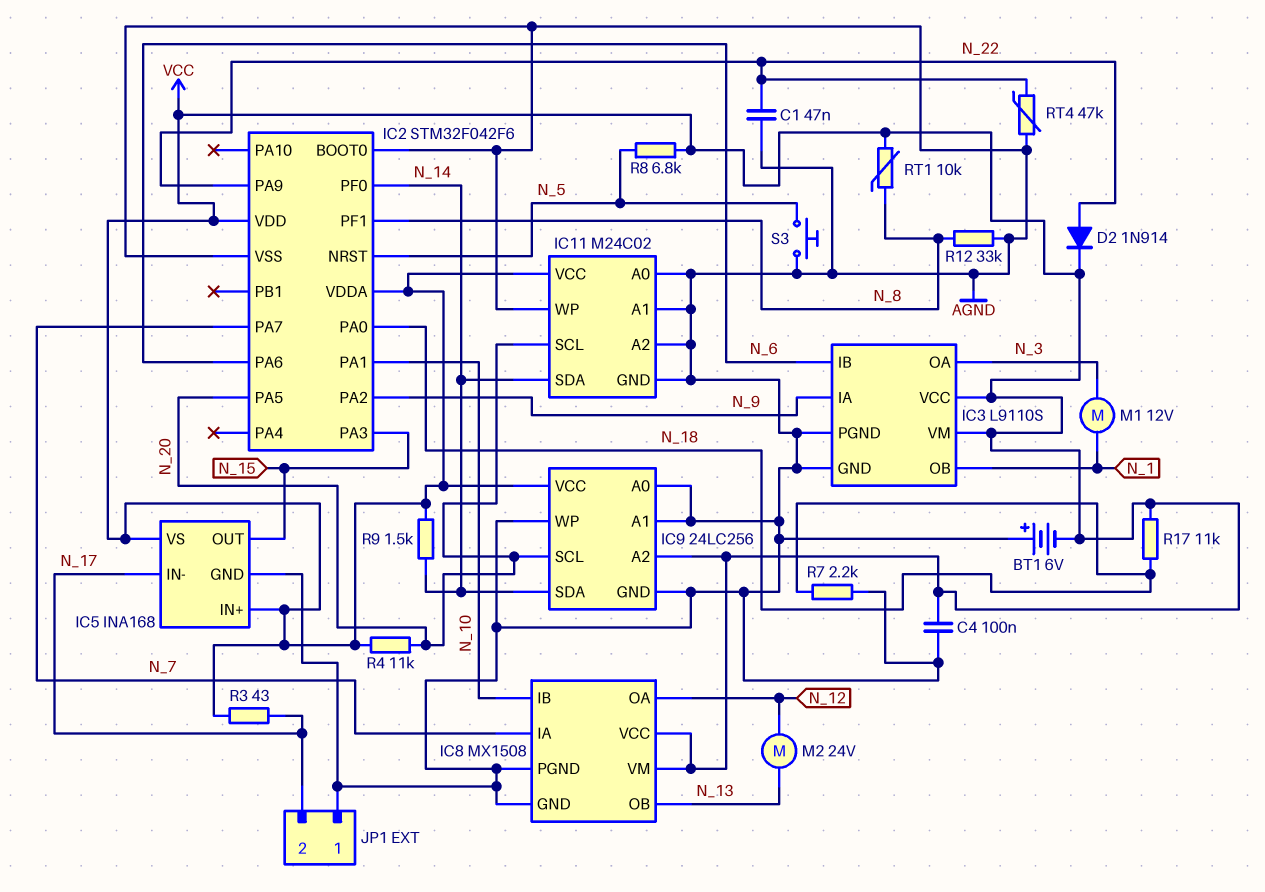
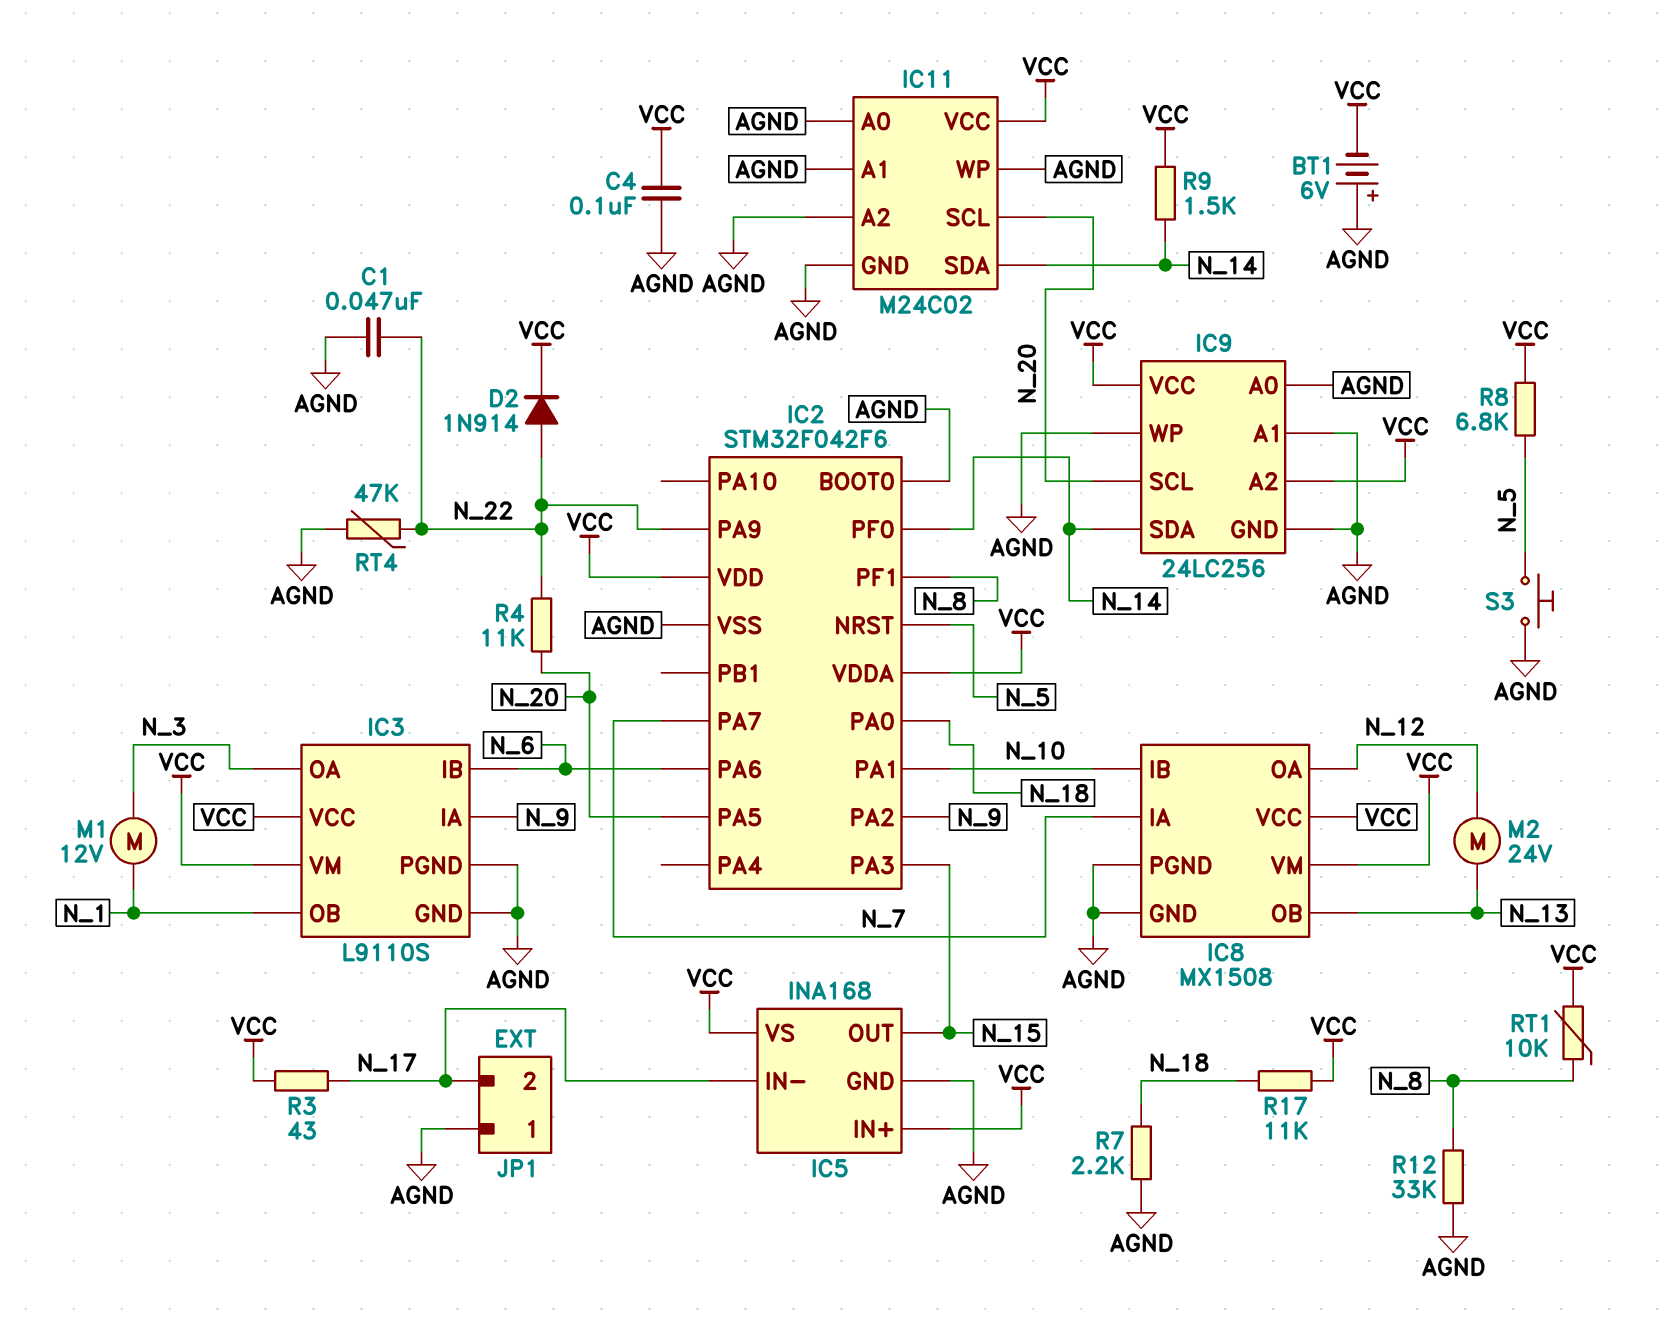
R4: 11k (N_20, VCC) -> 11k (N_20, N_22)

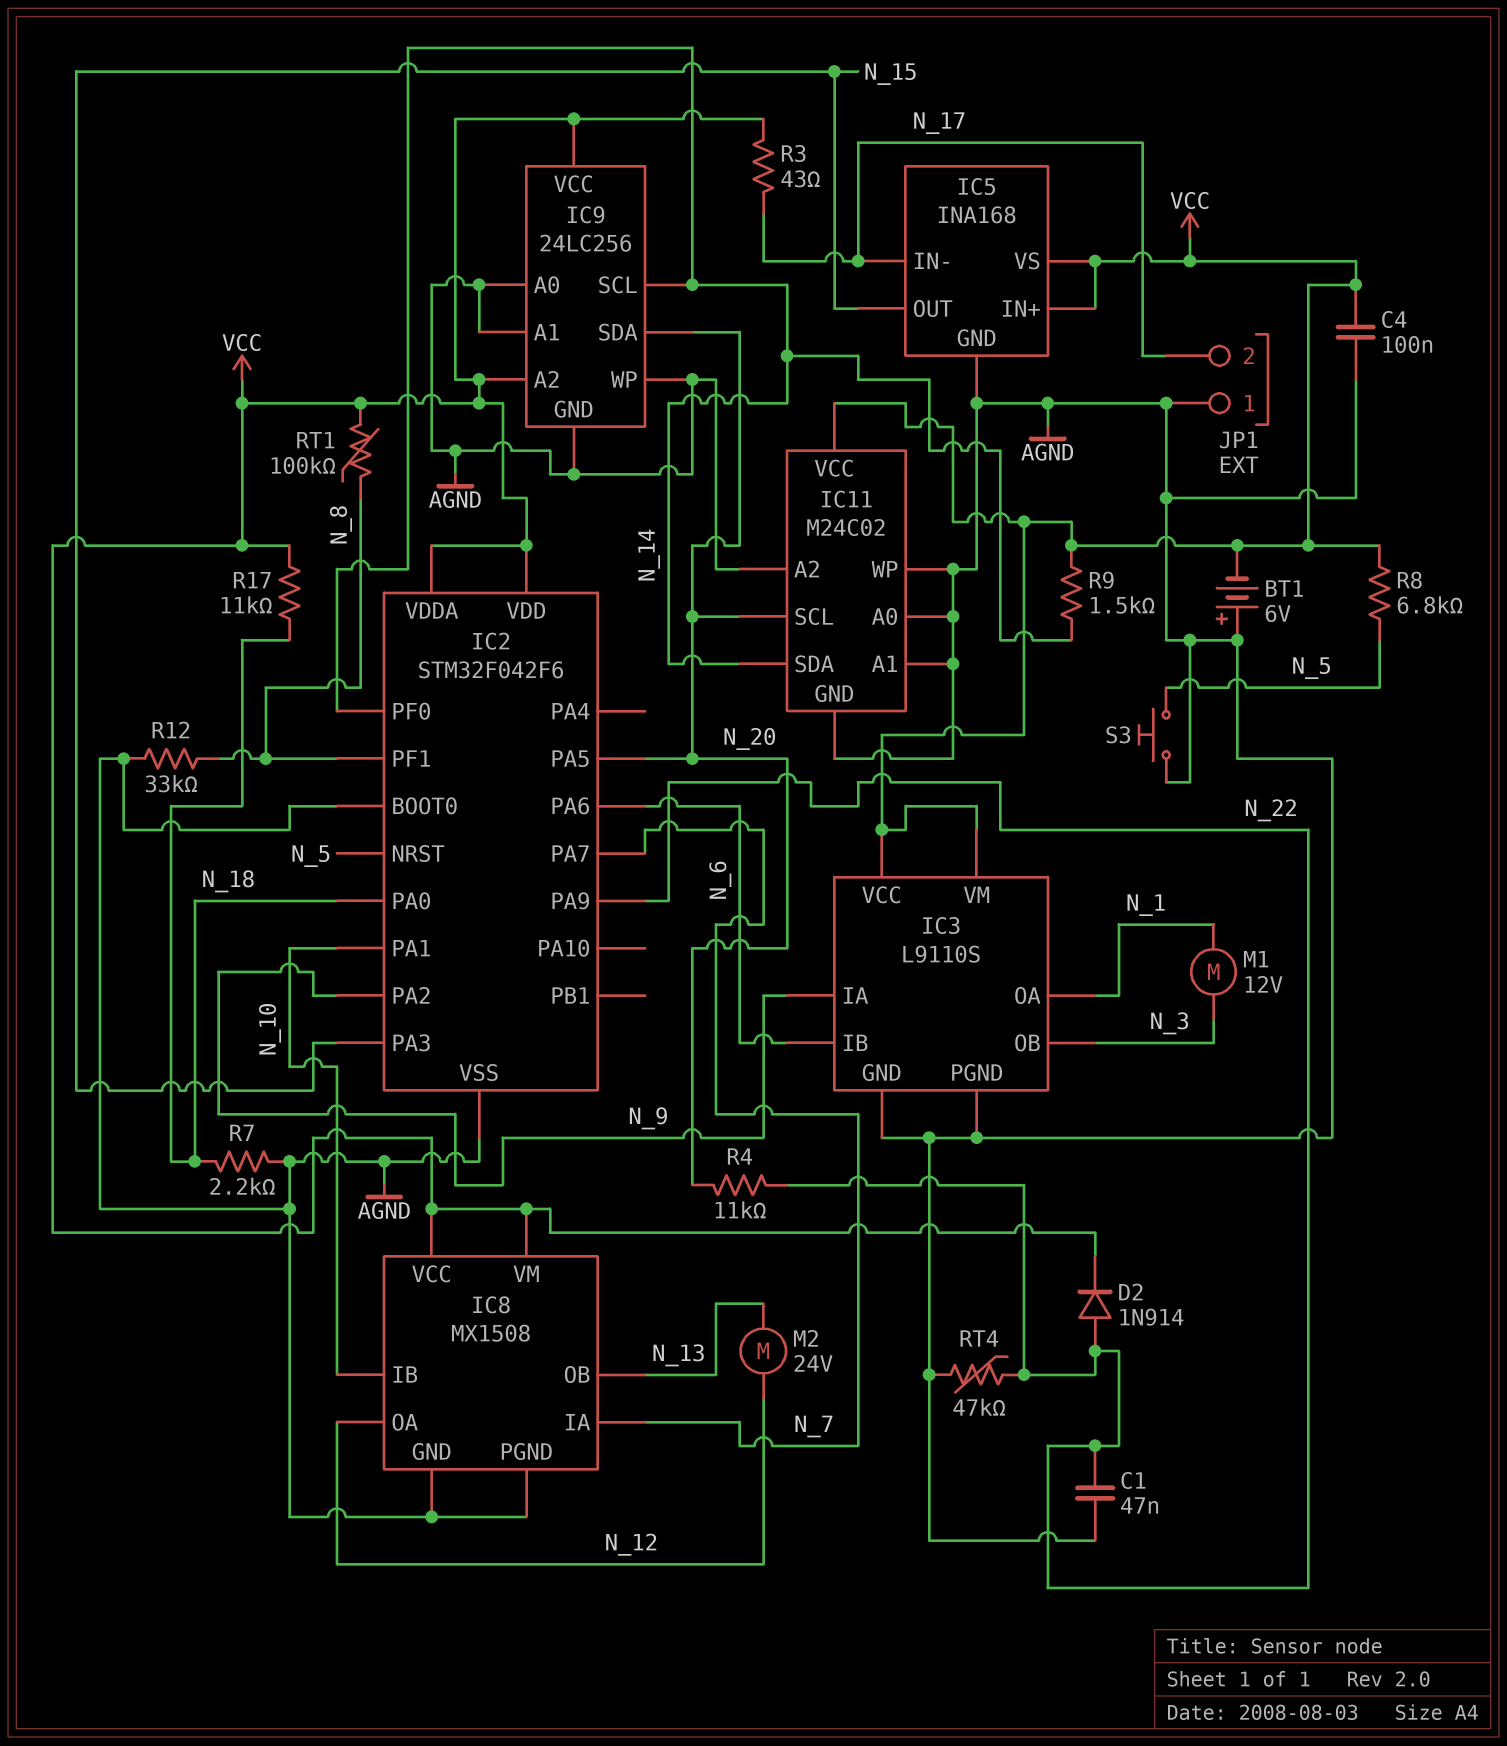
IC3 pin OA: N_3 -> N_1
IC3 pin OB: N_1 -> N_3
IC9 pin SCL: N_20 -> N_14
IC9 pin SDA: N_14 -> N_20
RT1: 10k (N_8, VCC) -> 100k (N_8, VCC)

